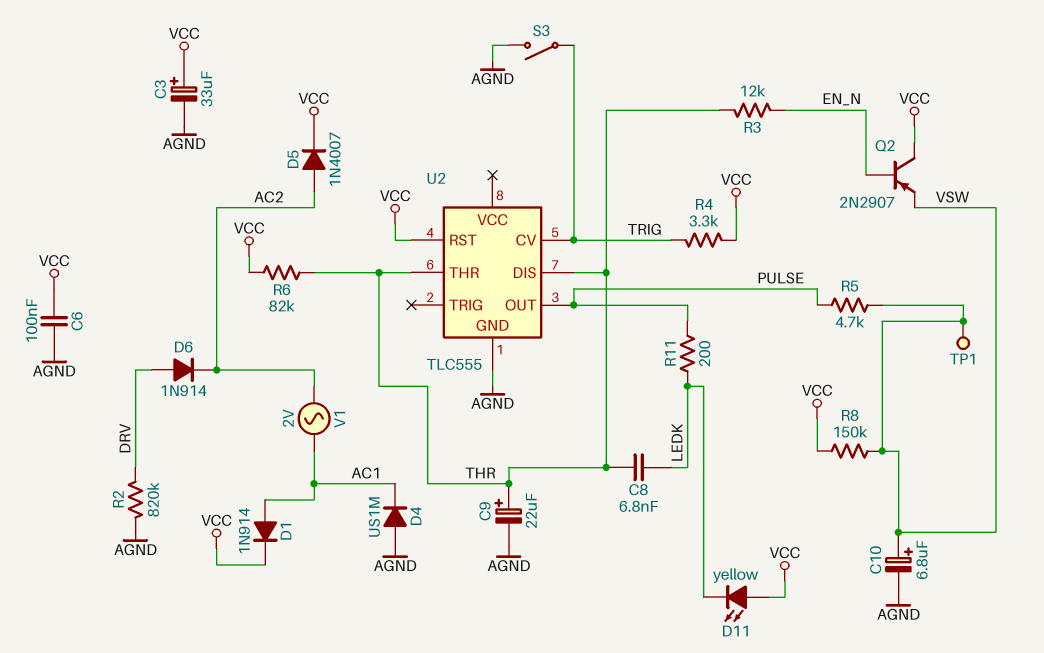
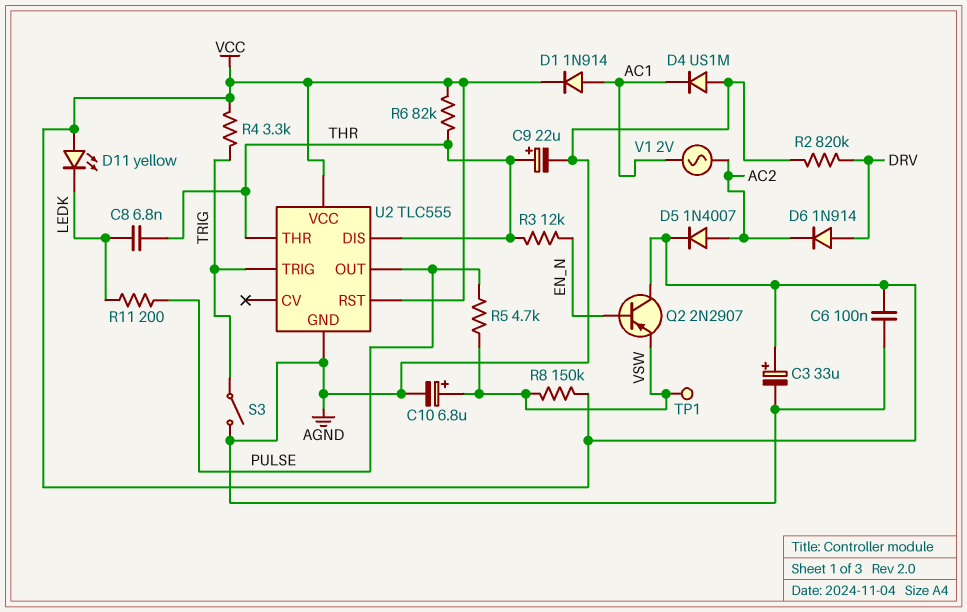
U2 pin CV: TRIG -> none
U2 pin TRIG: none -> TRIG
U2 pin VCC: none -> VCC

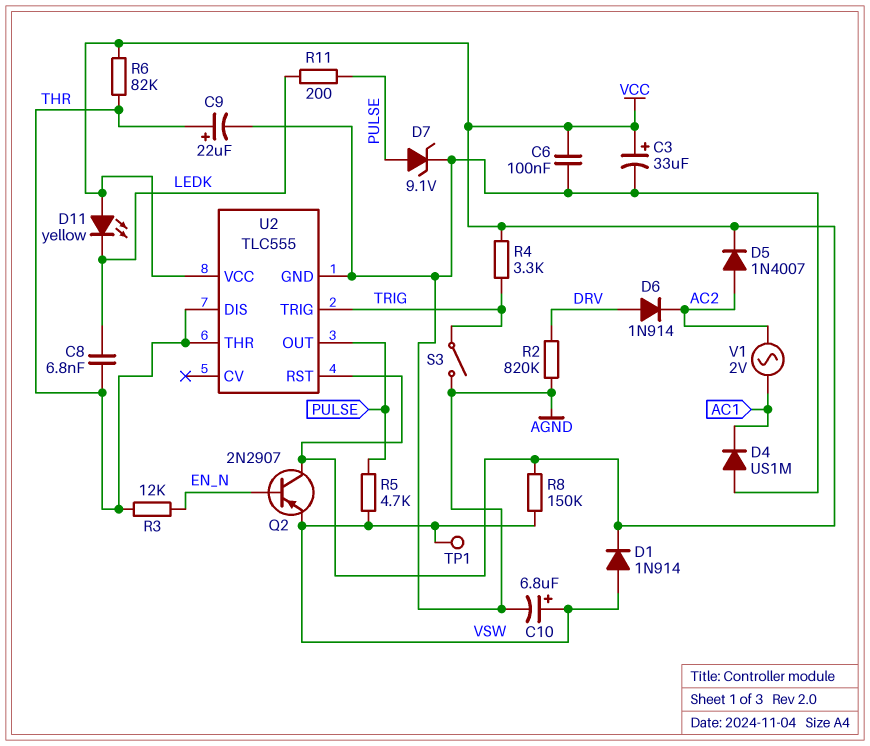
D1: diode 1N914 (A AC1, K VCC) -> diode 1N914 (A VSW, K VCC)
D7: none -> zener 9.1V (A PULSE, K AGND)

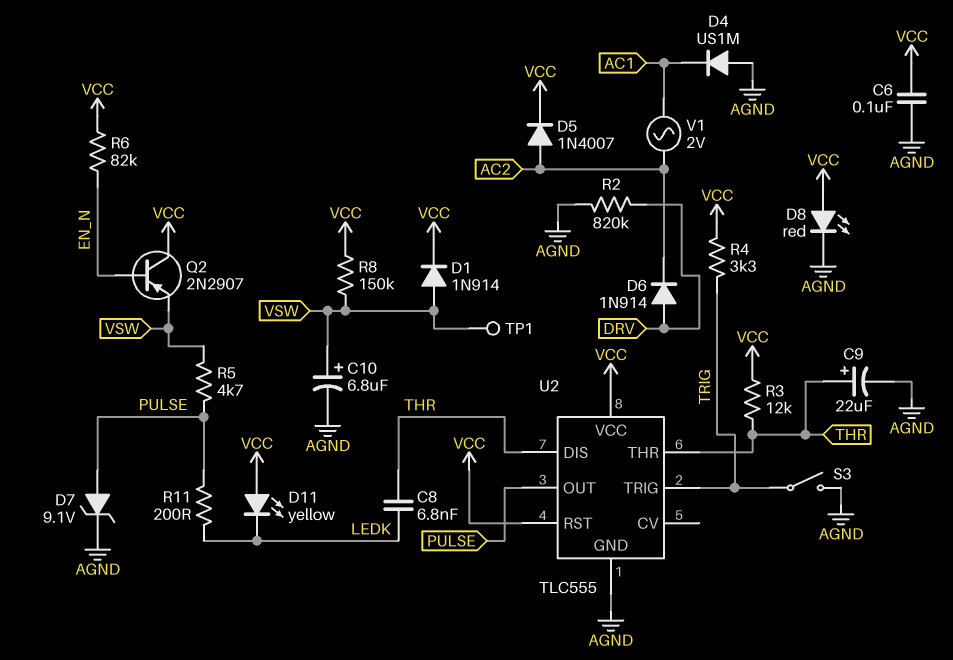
C3: 33uF (plus VCC, minus AGND) -> none
D8: none -> LED red (A VCC, K AGND)
R3: 12k (EN_N, THR) -> 12k (THR, VCC)
R6: 82k (THR, VCC) -> 82k (EN_N, VCC)

